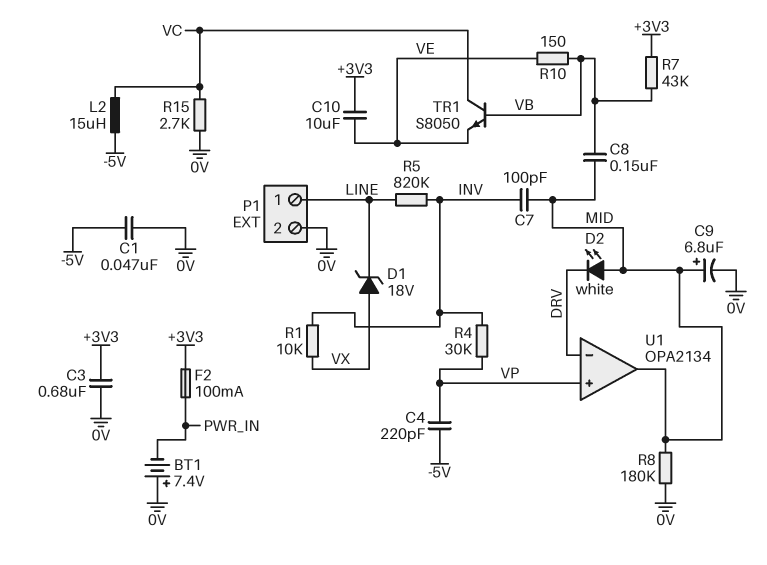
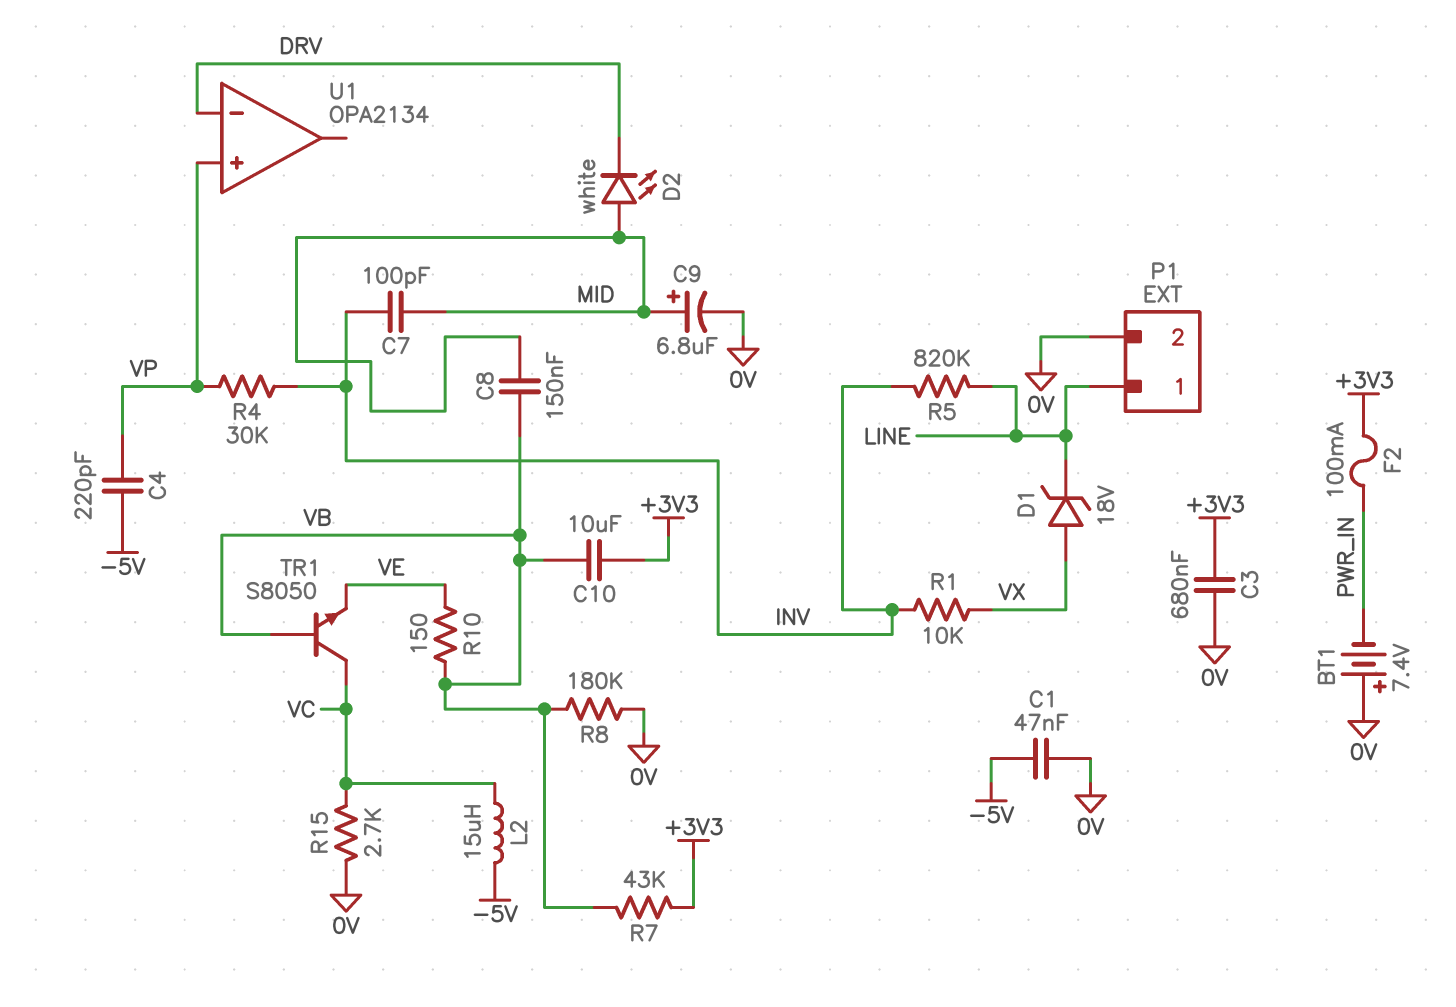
C10: 10uF (+3V3, VE) -> 10uF (+3V3, VB)
R8: 180k (0V, MID) -> 180k (0V, VB)
U1 pin out: MID -> none

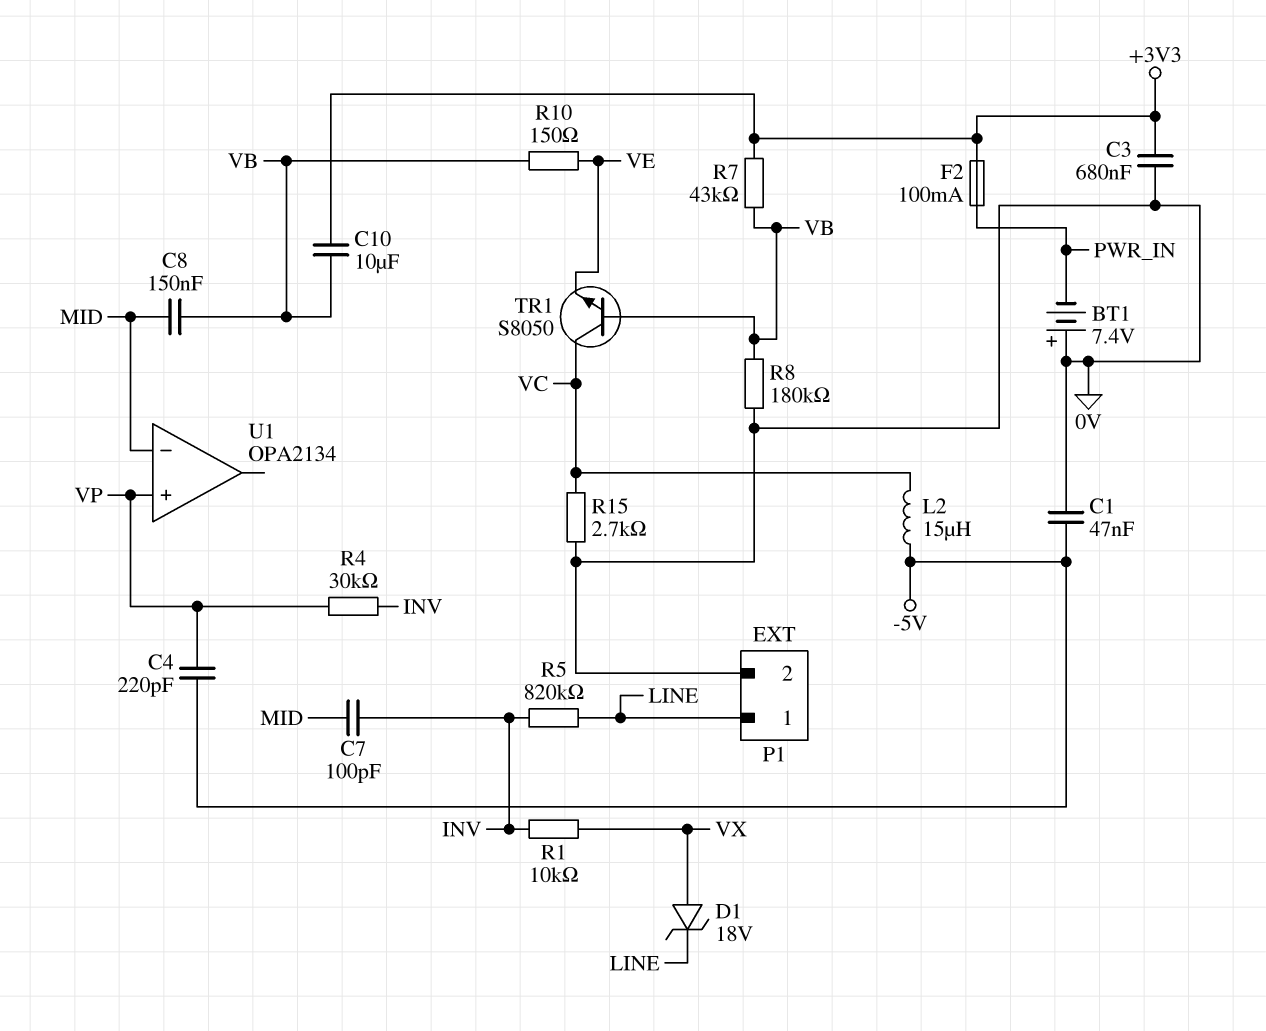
C9: 6.8uF (plus MID, minus 0V) -> none
D2: LED white (A MID, K DRV) -> none
U1 pin in-: DRV -> MID

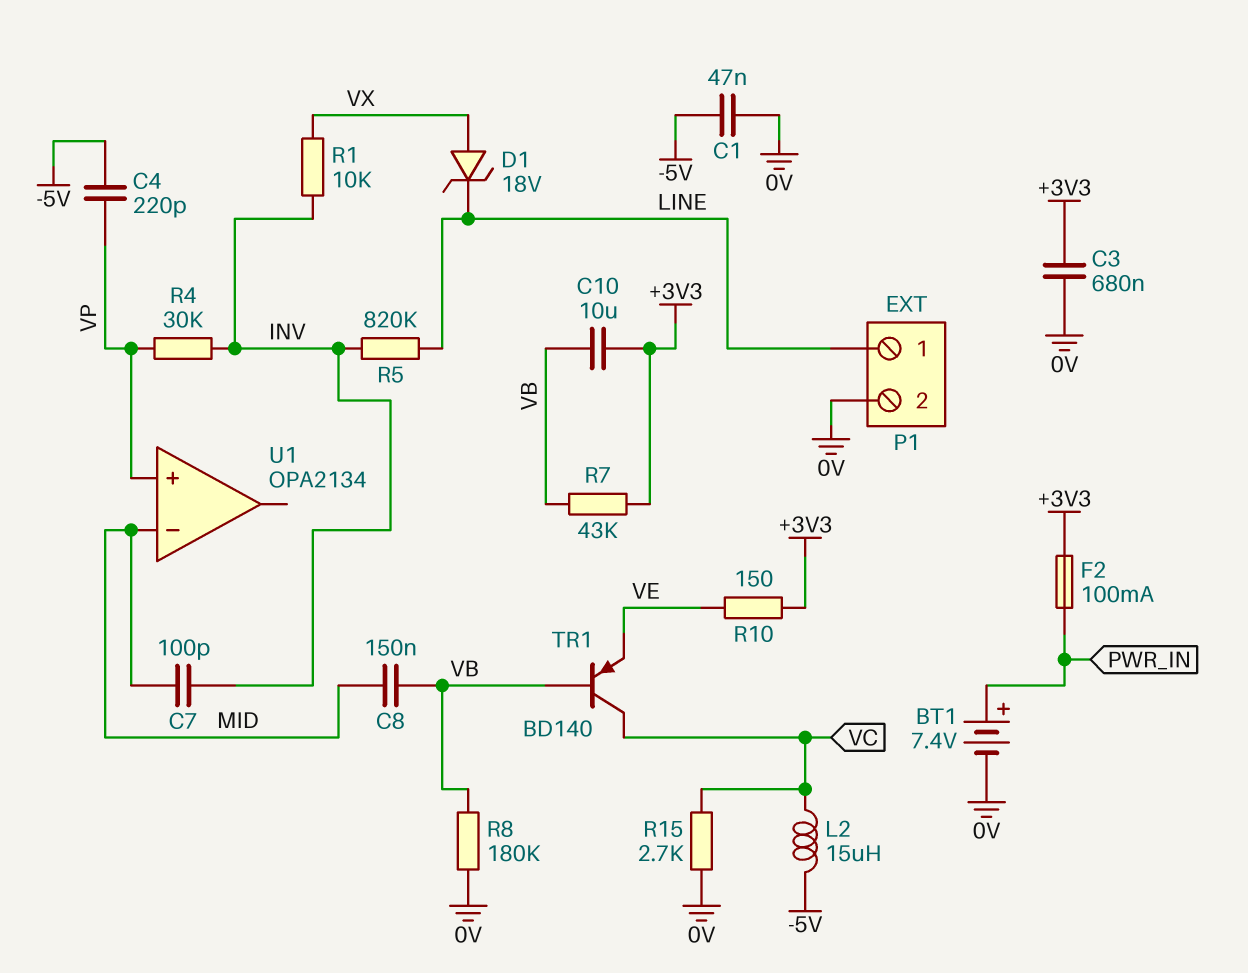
BT1: 7.4V (plus 0V, minus PWR_IN) -> 7.4V (plus PWR_IN, minus 0V)
R10: 150 (VB, VE) -> 150 (+3V3, VE)
TR1: NPN S8050 (B VB, C VC, E VE) -> PNP BD140 (B VB, C VC, E VE)

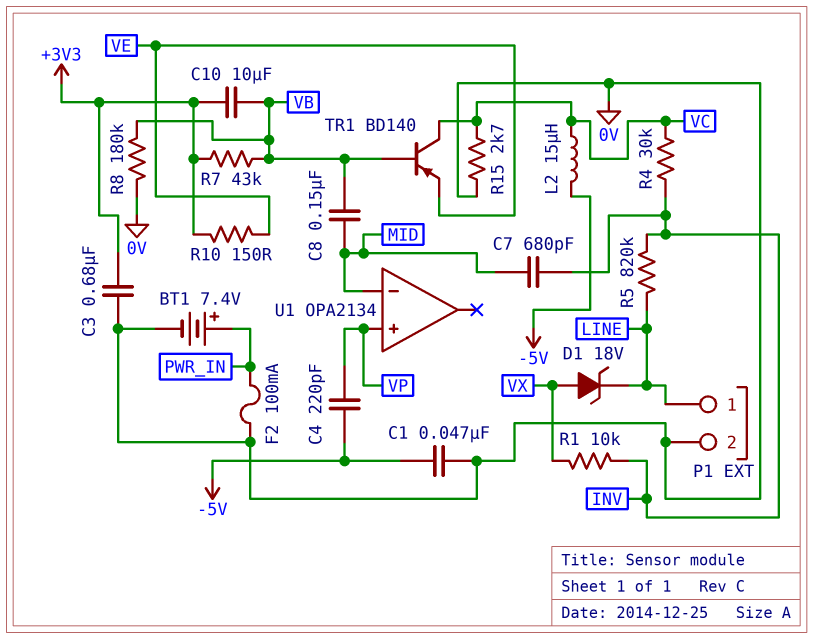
C7: 100pF (INV, MID) -> 680pF (INV, MID)
F2: 100mA (+3V3, PWR_IN) -> 100mA (0V, PWR_IN)
R4: 30k (INV, VP) -> 30k (INV, VC)

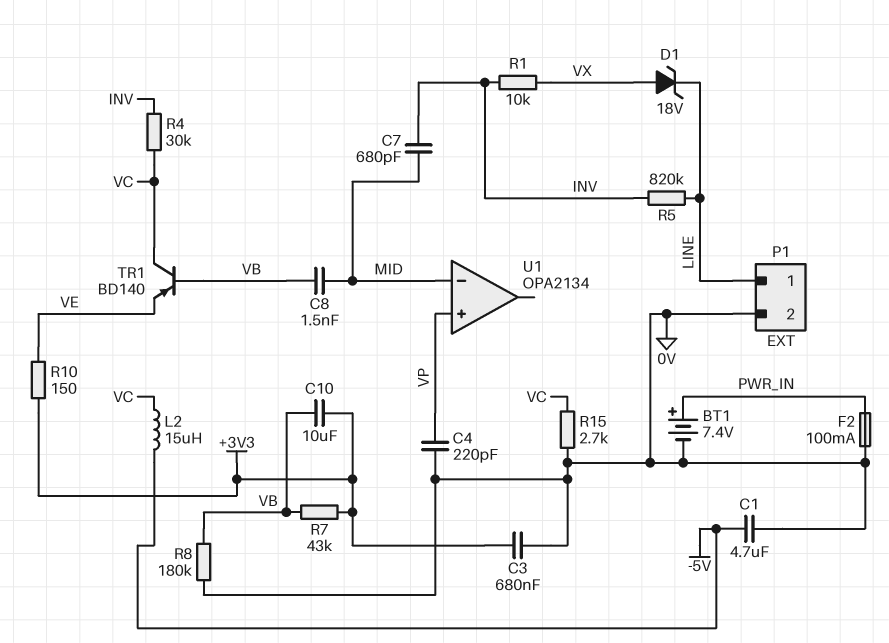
C1: 47nF (-5V, 0V) -> 4.7uF (-5V, 0V)
C4: 220pF (-5V, VP) -> 220pF (0V, VP)
C8: 150nF (MID, VB) -> 1.5nF (MID, VB)

